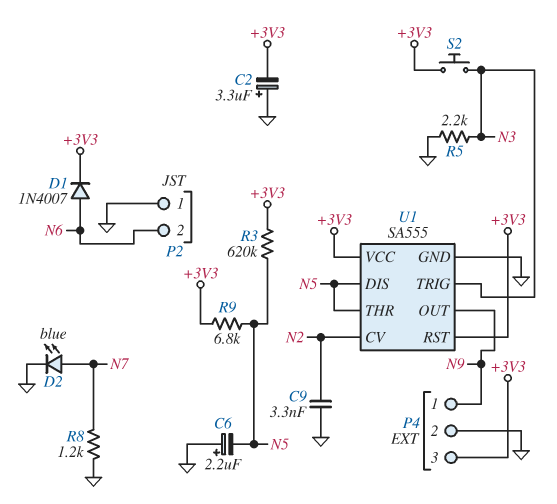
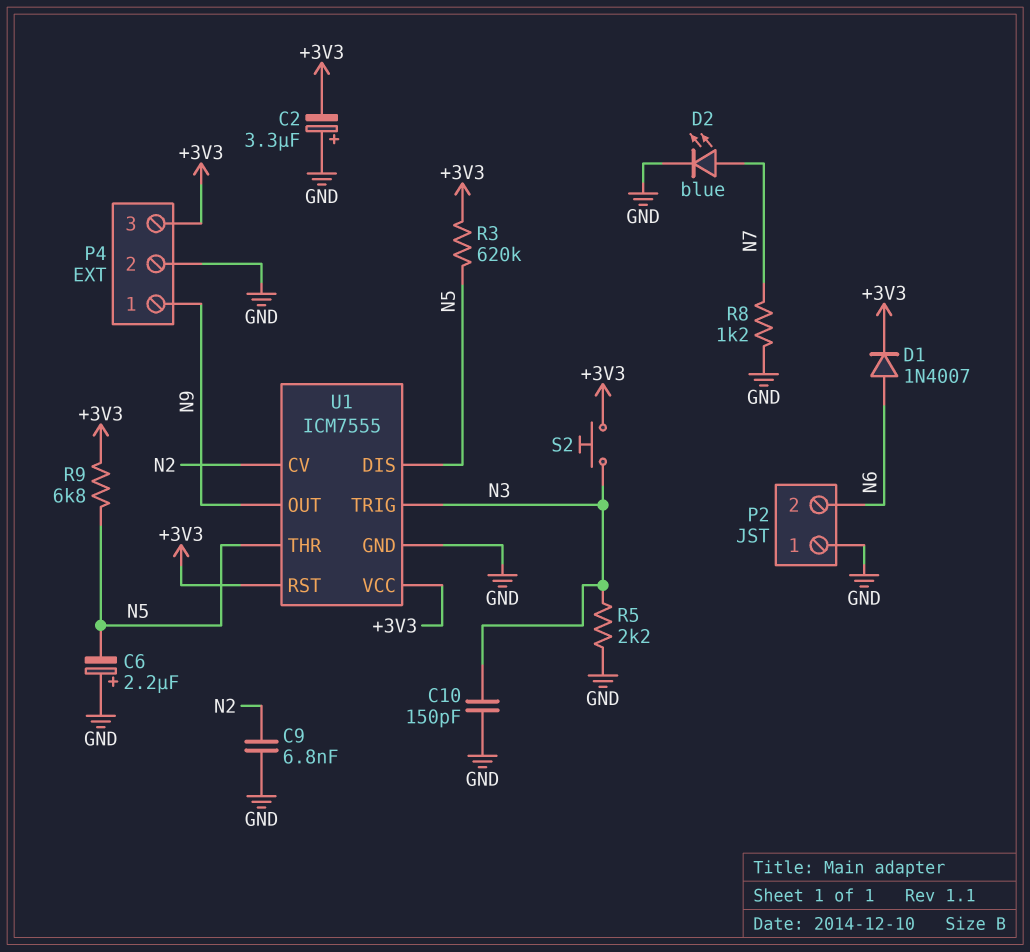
C9: 3.3nF (GND, N2) -> 6.8nF (GND, N2)
C10: none -> 150pF (GND, N3)
U1: SA555 -> ICM7555

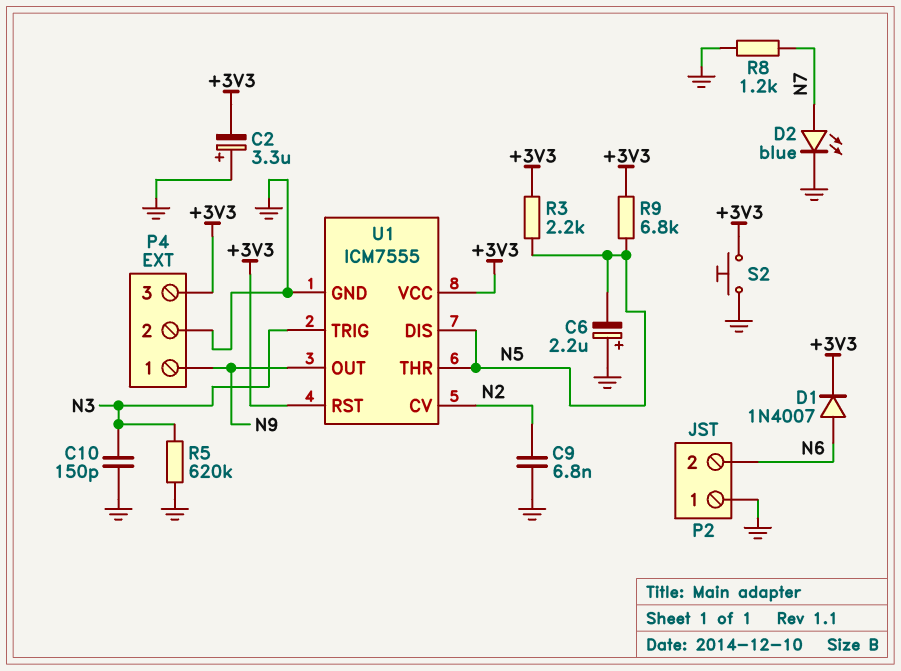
R3: 620k (+3V3, N5) -> 2.2k (+3V3, N5)
R5: 2.2k (GND, N3) -> 620k (GND, N3)
S2: button (+3V3, N3) -> button (+3V3, GND)

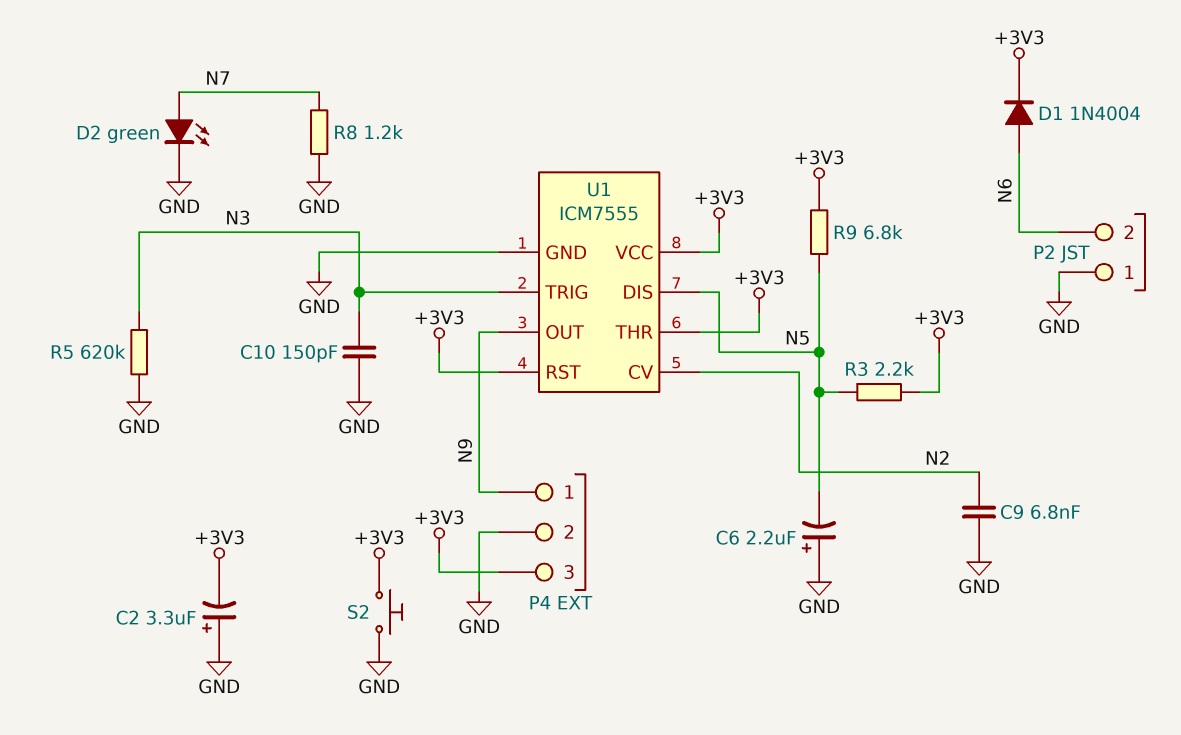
D1: diode 1N4007 (A N6, K +3V3) -> diode 1N4004 (A N6, K +3V3)
D2: LED blue (A N7, K GND) -> LED green (A N7, K GND)
U1 pin THR: N5 -> +3V3

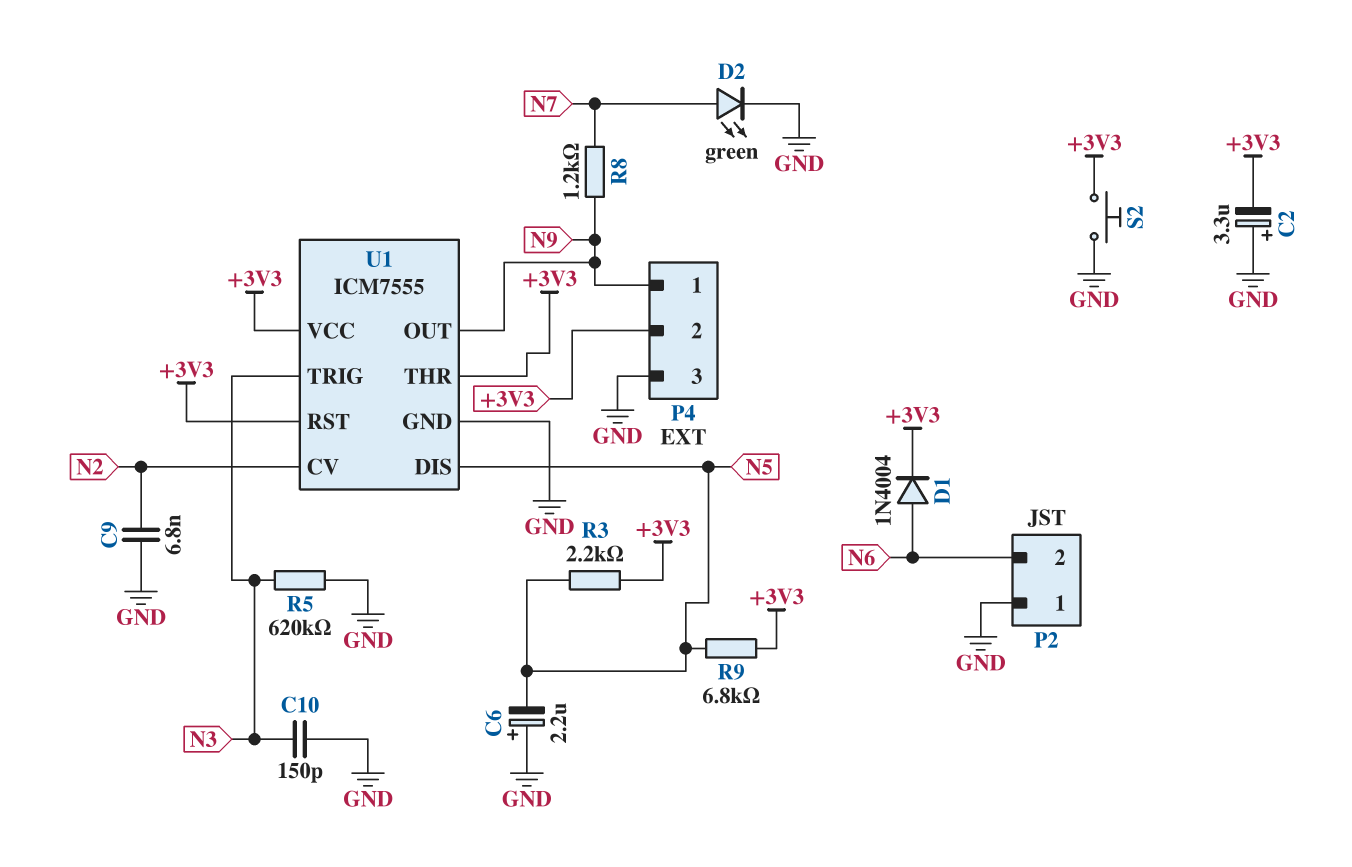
P4 pin 2: GND -> +3V3
P4 pin 3: +3V3 -> GND
R8: 1.2k (GND, N7) -> 1.2k (N7, N9)

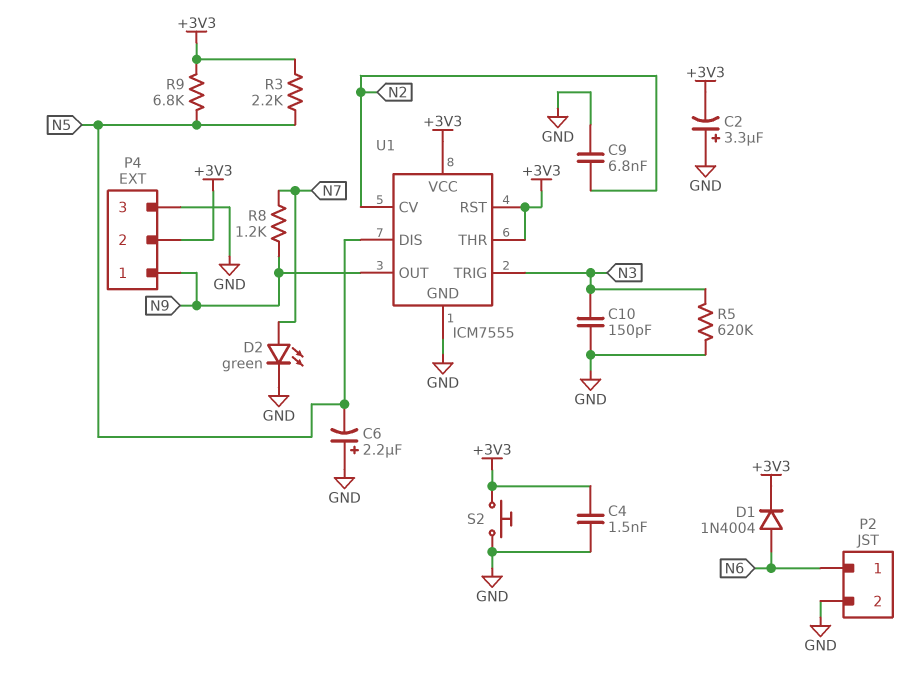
C4: none -> 1.5nF (+3V3, GND)
P2 pin 1: GND -> N6
P2 pin 2: N6 -> GND

